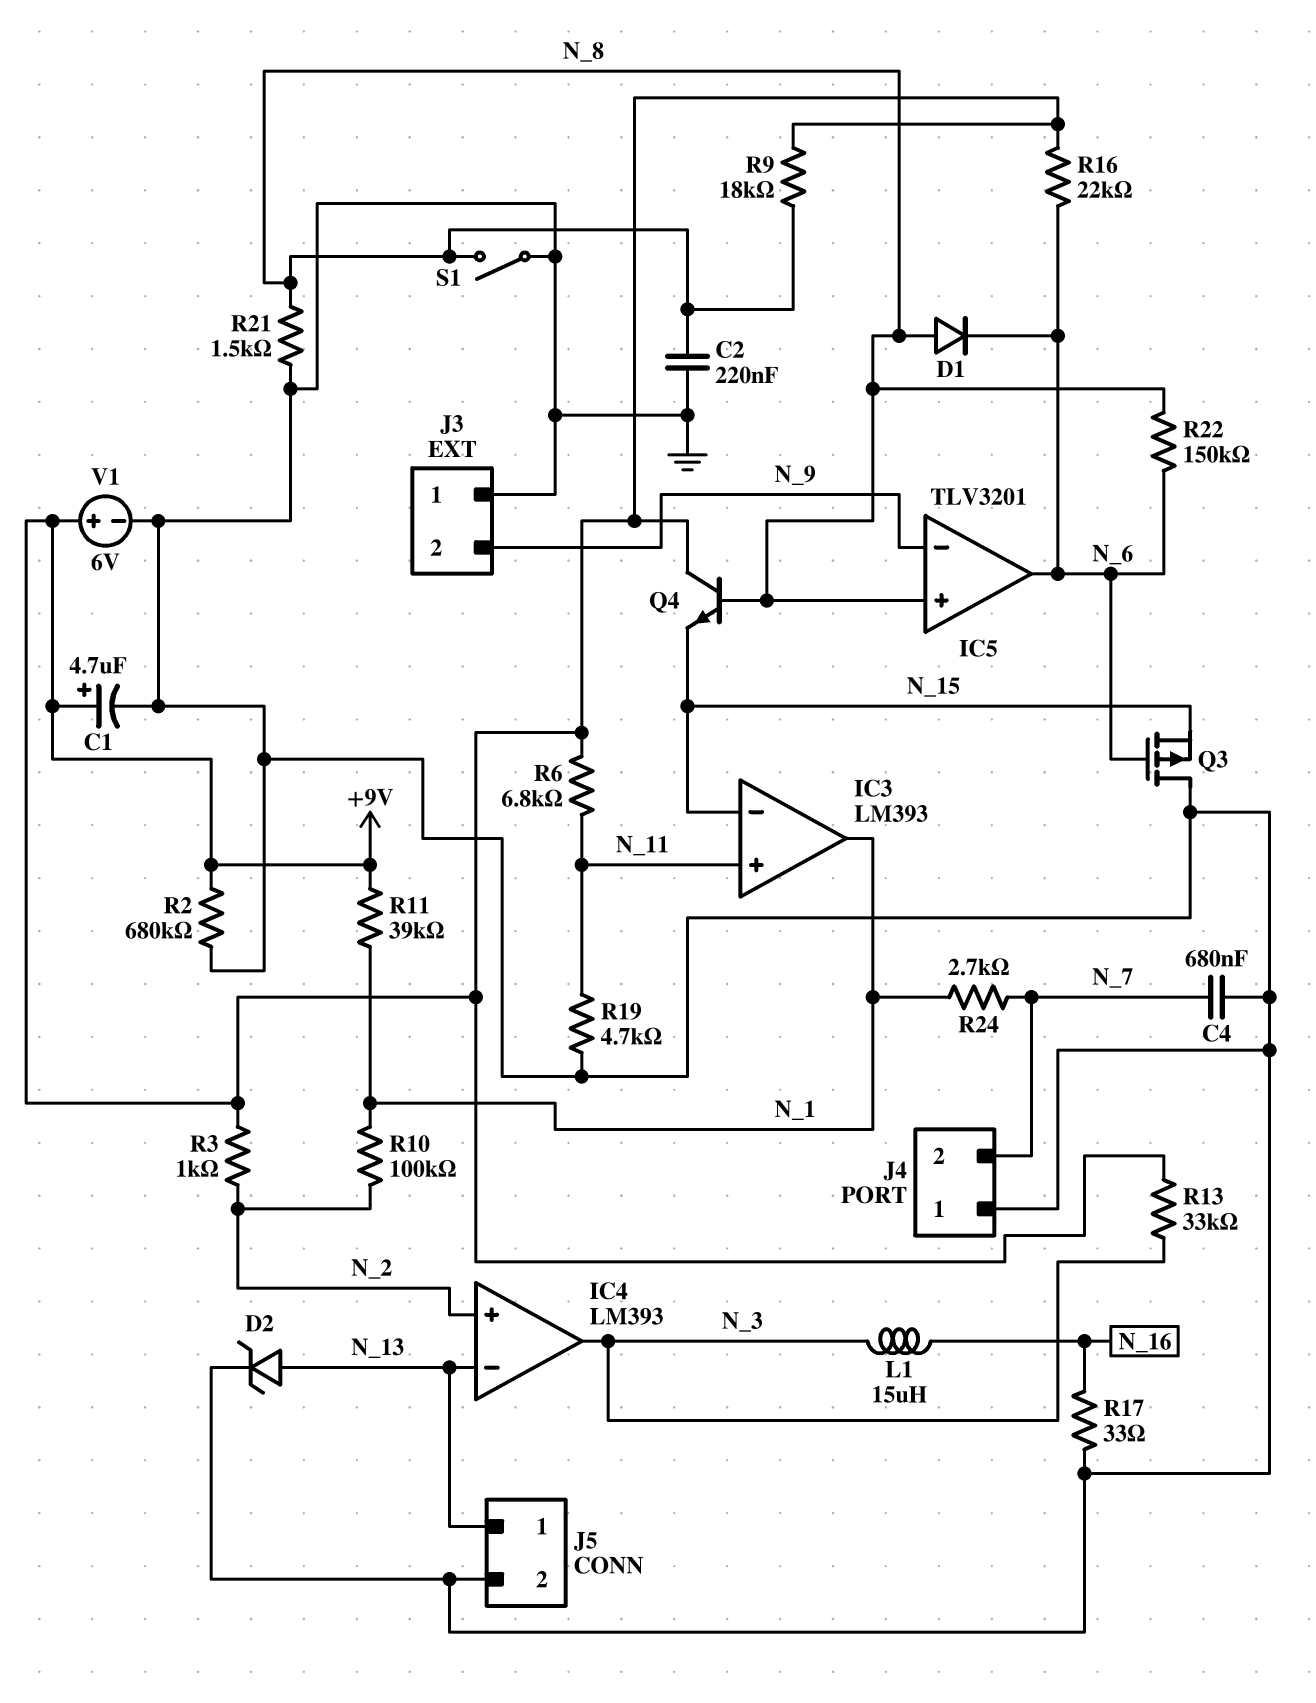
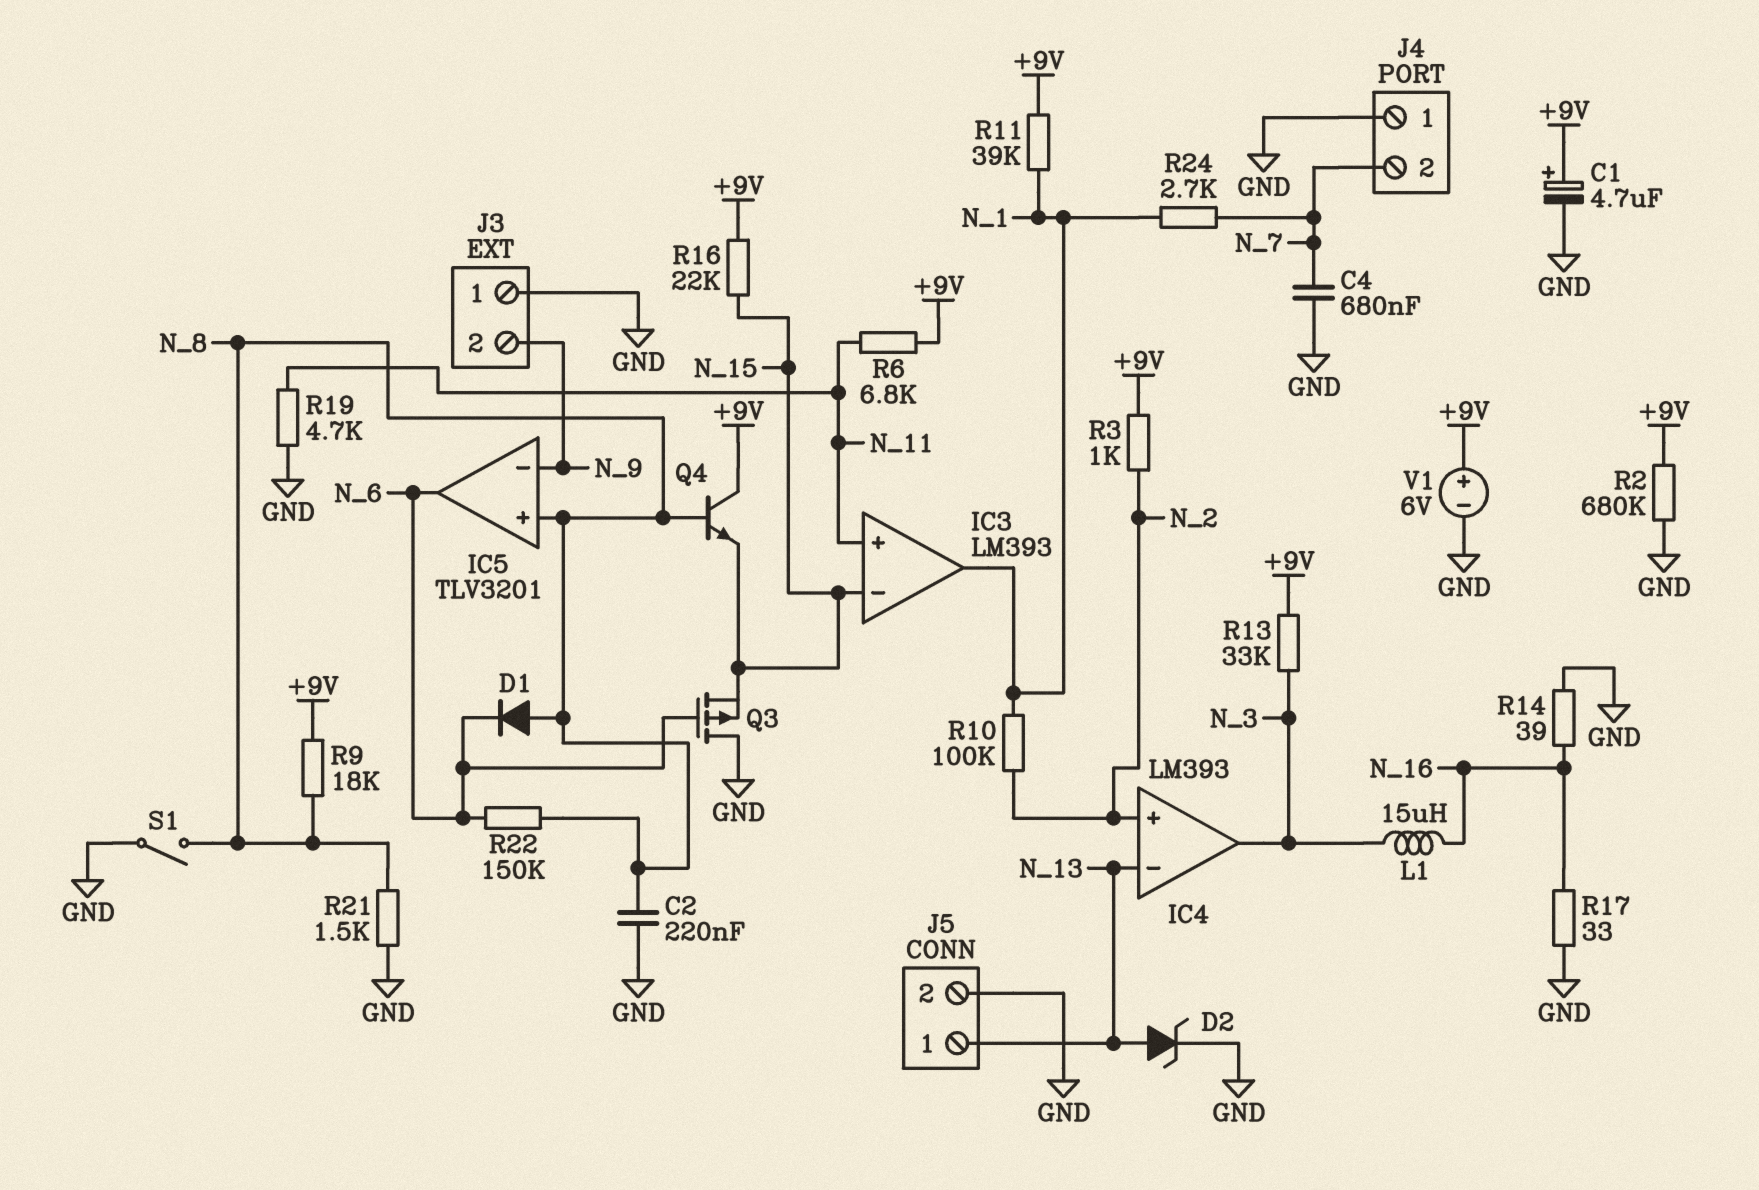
R14: none -> 39 (GND, N_16)
R16: 22k (+9V, N_6) -> 22k (+9V, N_15)

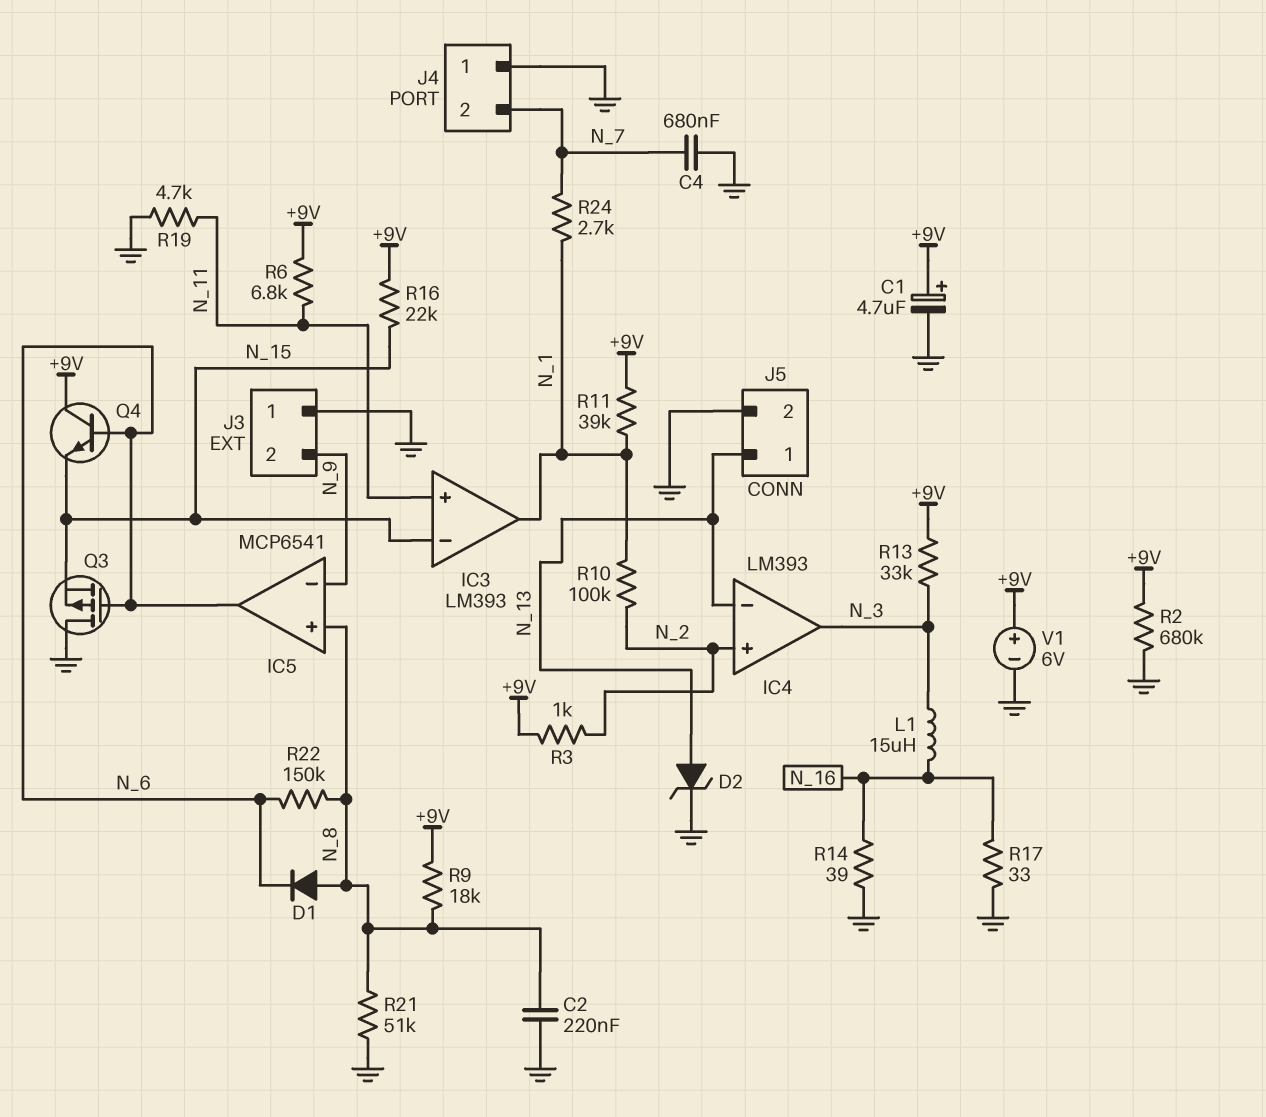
IC5: TLV3201 -> MCP6541
Q4: NPN (B N_8, C +9V, E N_15) -> NPN (B N_6, C +9V, E N_15)
R21: 1.5k (GND, N_8) -> 51k (GND, N_8)
S1: switch (GND, N_8) -> none

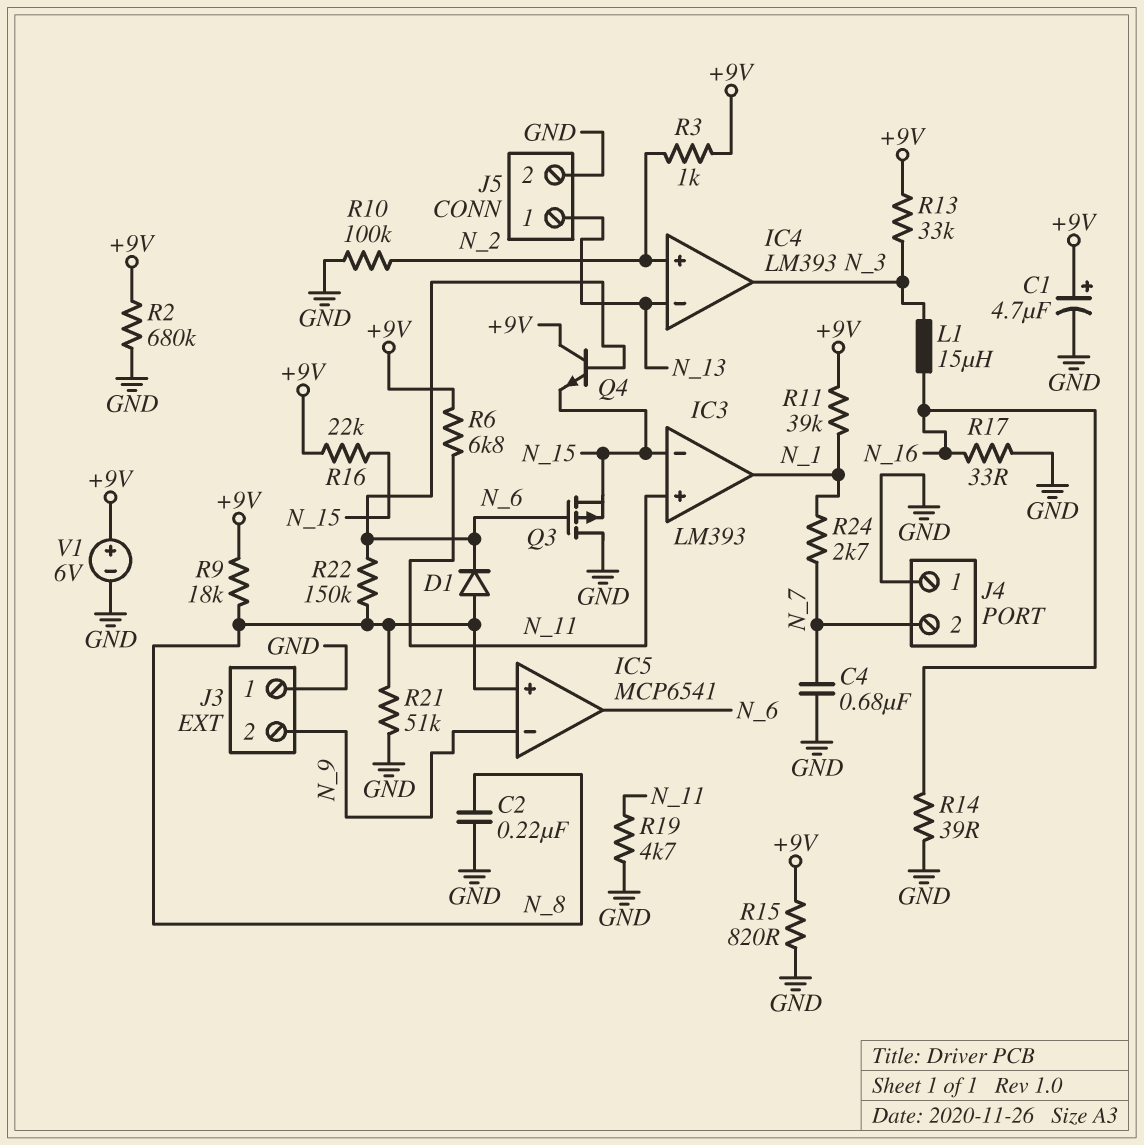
D2: zener (A N_13, K GND) -> none
R10: 100k (N_1, N_2) -> 100k (GND, N_2)
R15: none -> 820 (+9V, GND)

